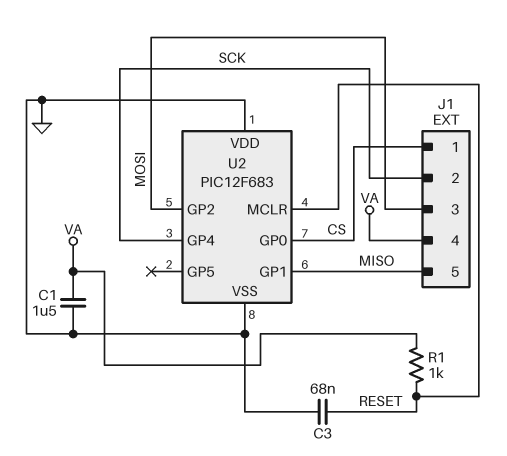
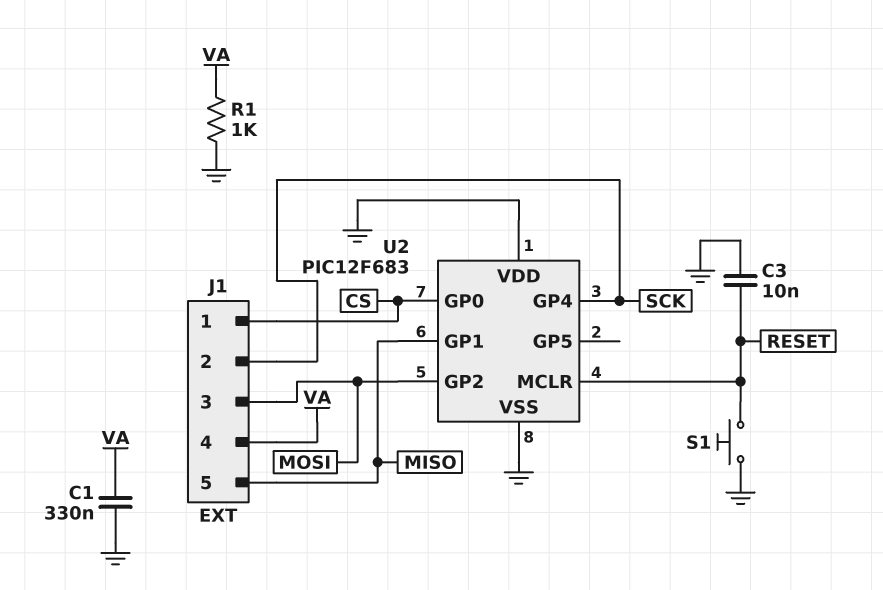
C1: 1.5uF (GND, VA) -> 330nF (GND, VA)
C3: 68nF (GND, RESET) -> 10nF (GND, RESET)
R1: 1k (RESET, VA) -> 1k (GND, VA)
S1: none -> button (GND, RESET)

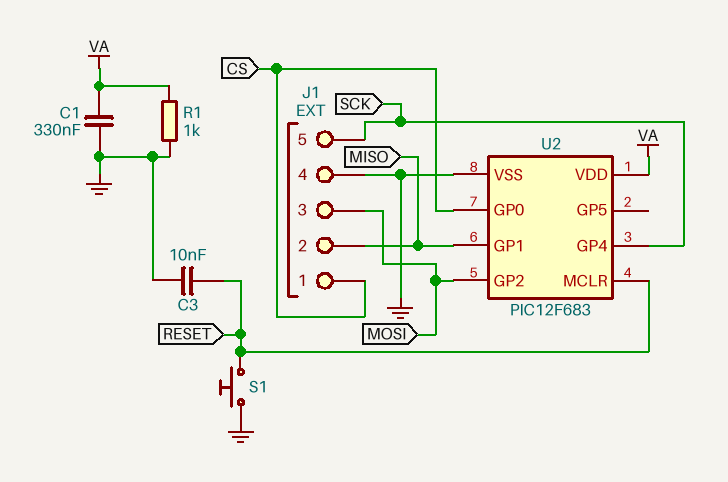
J1 pin 2: SCK -> MISO
J1 pin 4: VA -> GND
J1 pin 5: MISO -> SCK
U2 pin VDD: GND -> VA

